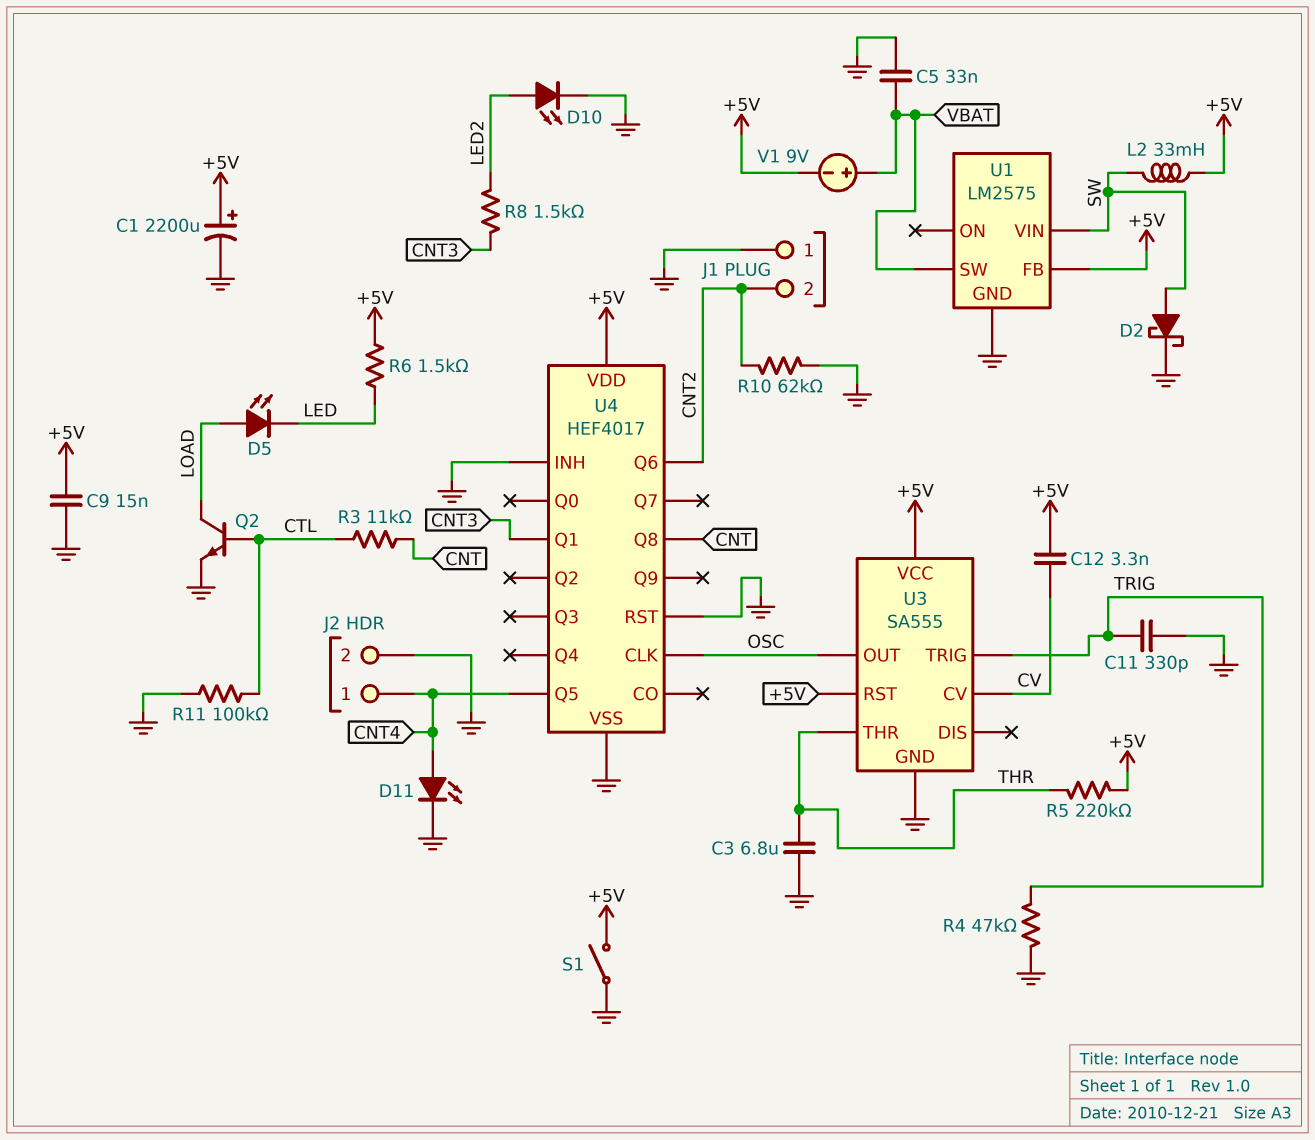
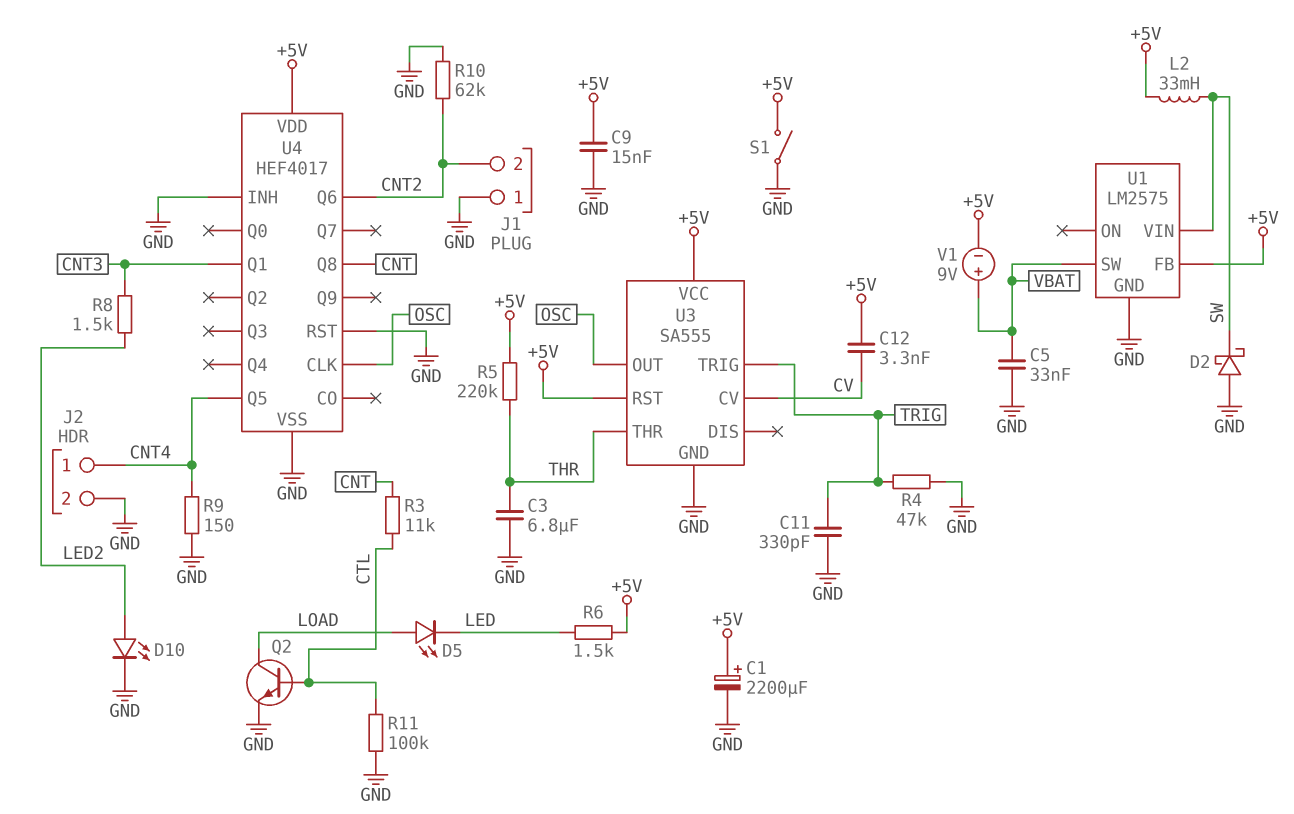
D2: schottky (A SW, K GND) -> schottky (A GND, K SW)
D11: LED (A CNT4, K GND) -> none
R9: none -> 150 (CNT4, GND)

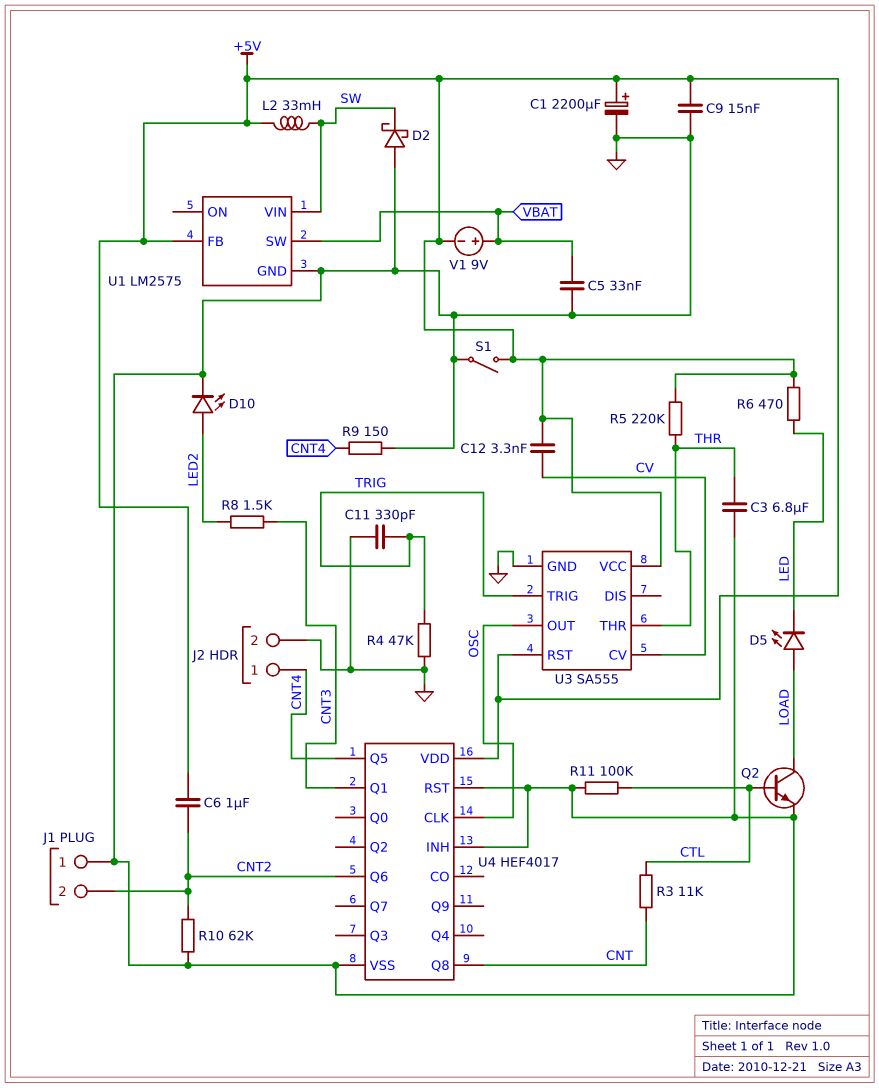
C6: none -> 1uF (+5V, CNT2)
R6: 1.5k (+5V, LED) -> 470 (+5V, LED)

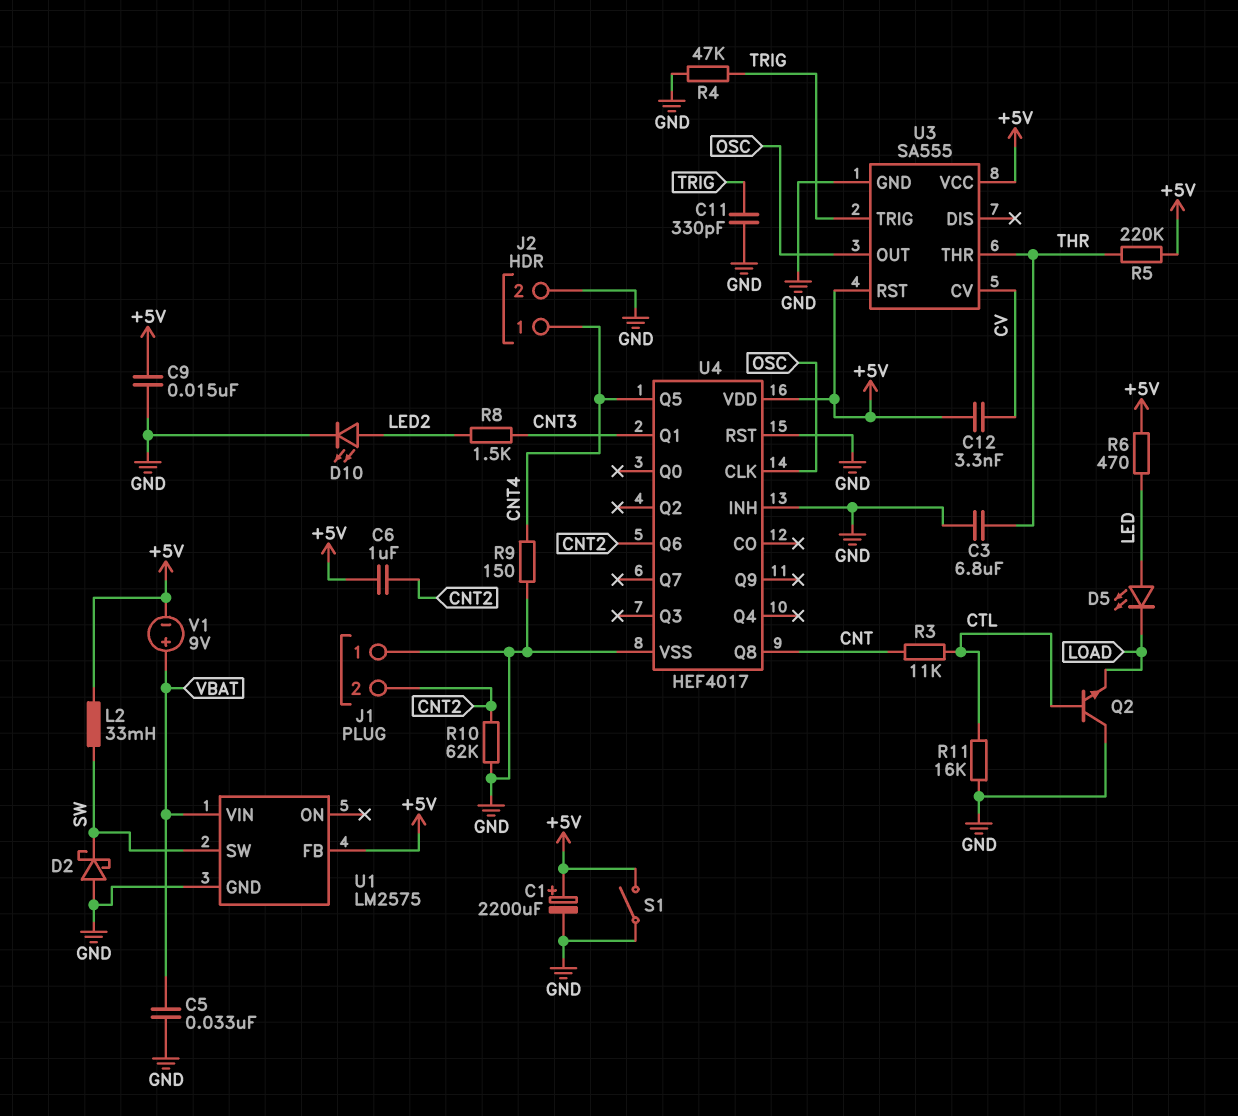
D5: LED (A LOAD, K LED) -> LED (A LED, K LOAD)
Q2: NPN (B CTL, C LOAD, E GND) -> NPN (B CTL, C GND, E LOAD)
R11: 100k (CTL, GND) -> 16k (CTL, GND)
U1 pin SW: VBAT -> SW
U1 pin VIN: SW -> VBAT

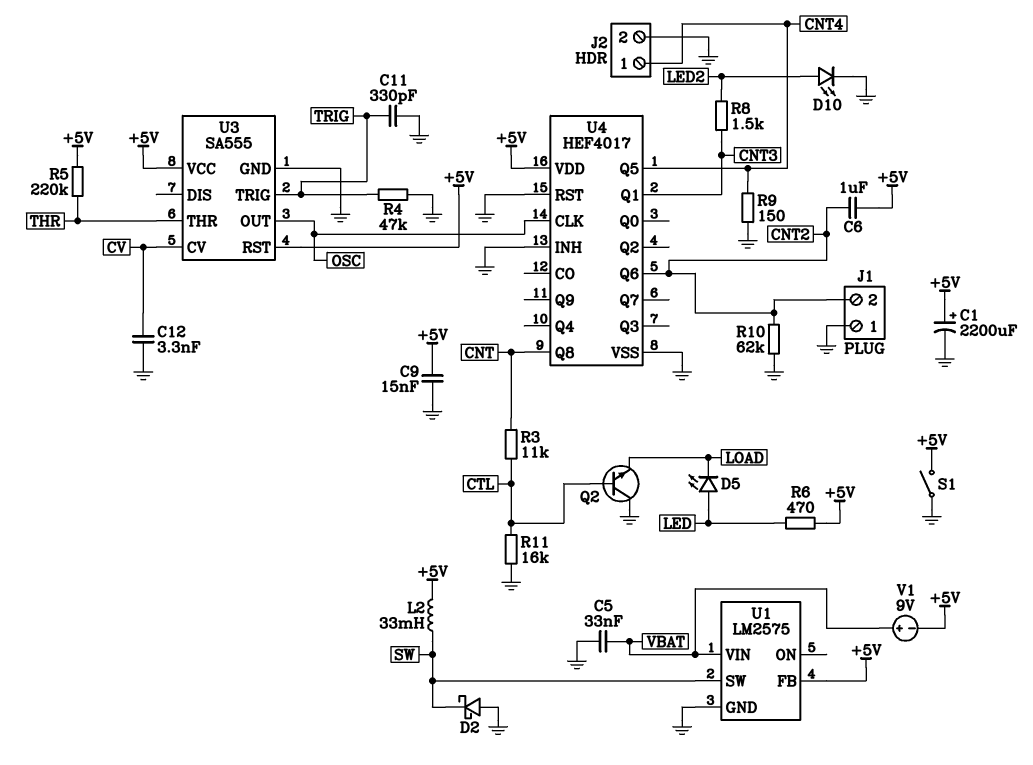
C3: 6.8uF (GND, THR) -> none
C12: 3.3nF (+5V, CV) -> 3.3nF (CV, GND)

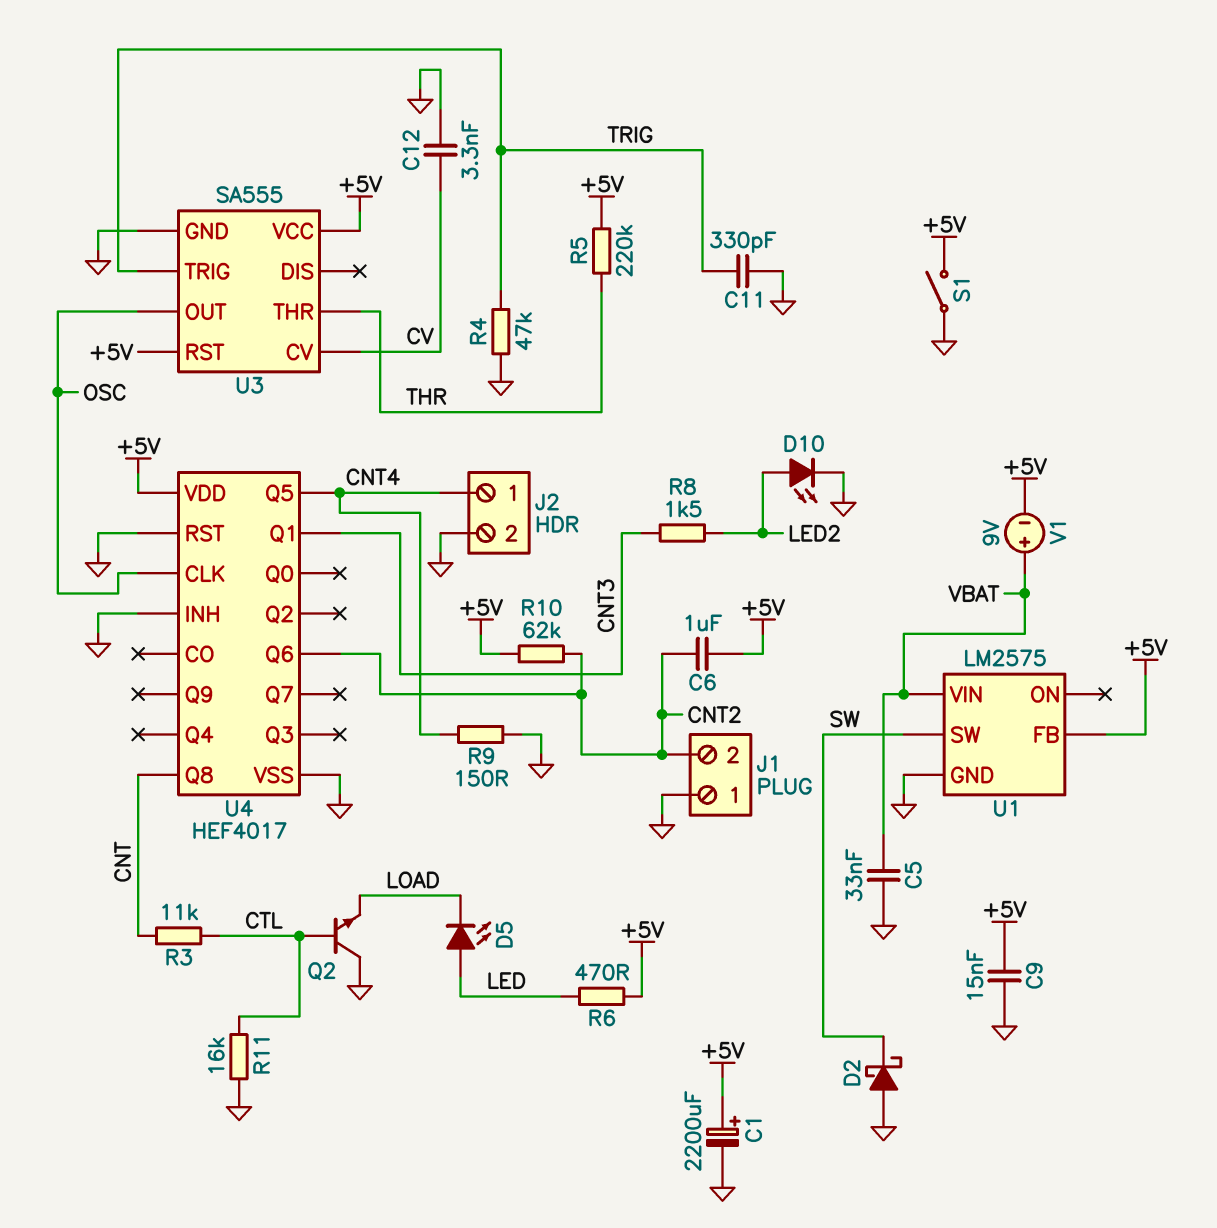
L2: 33mH (+5V, SW) -> none
R10: 62k (CNT2, GND) -> 62k (+5V, CNT2)

